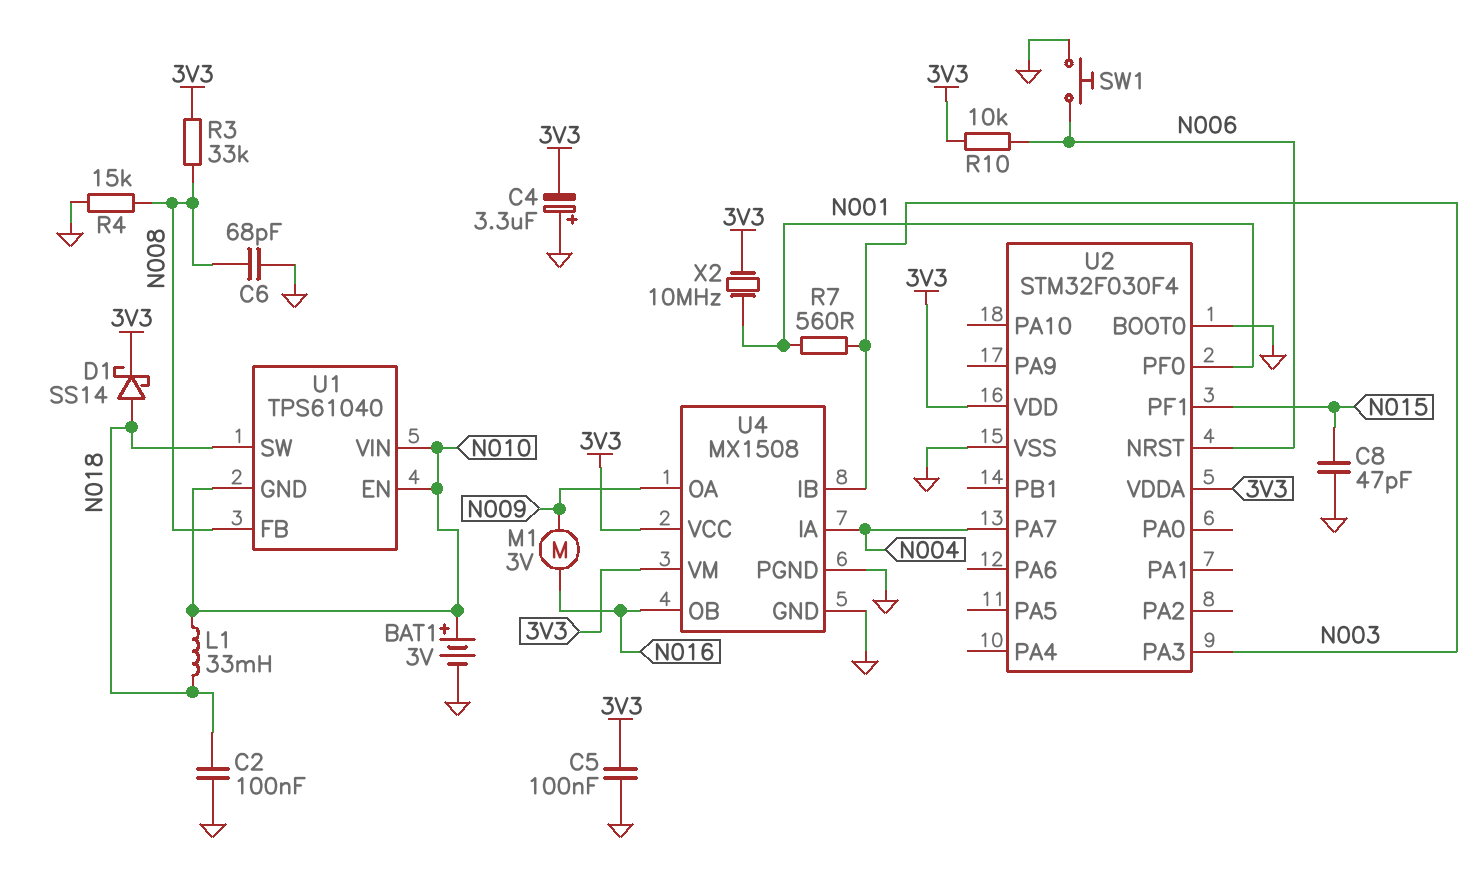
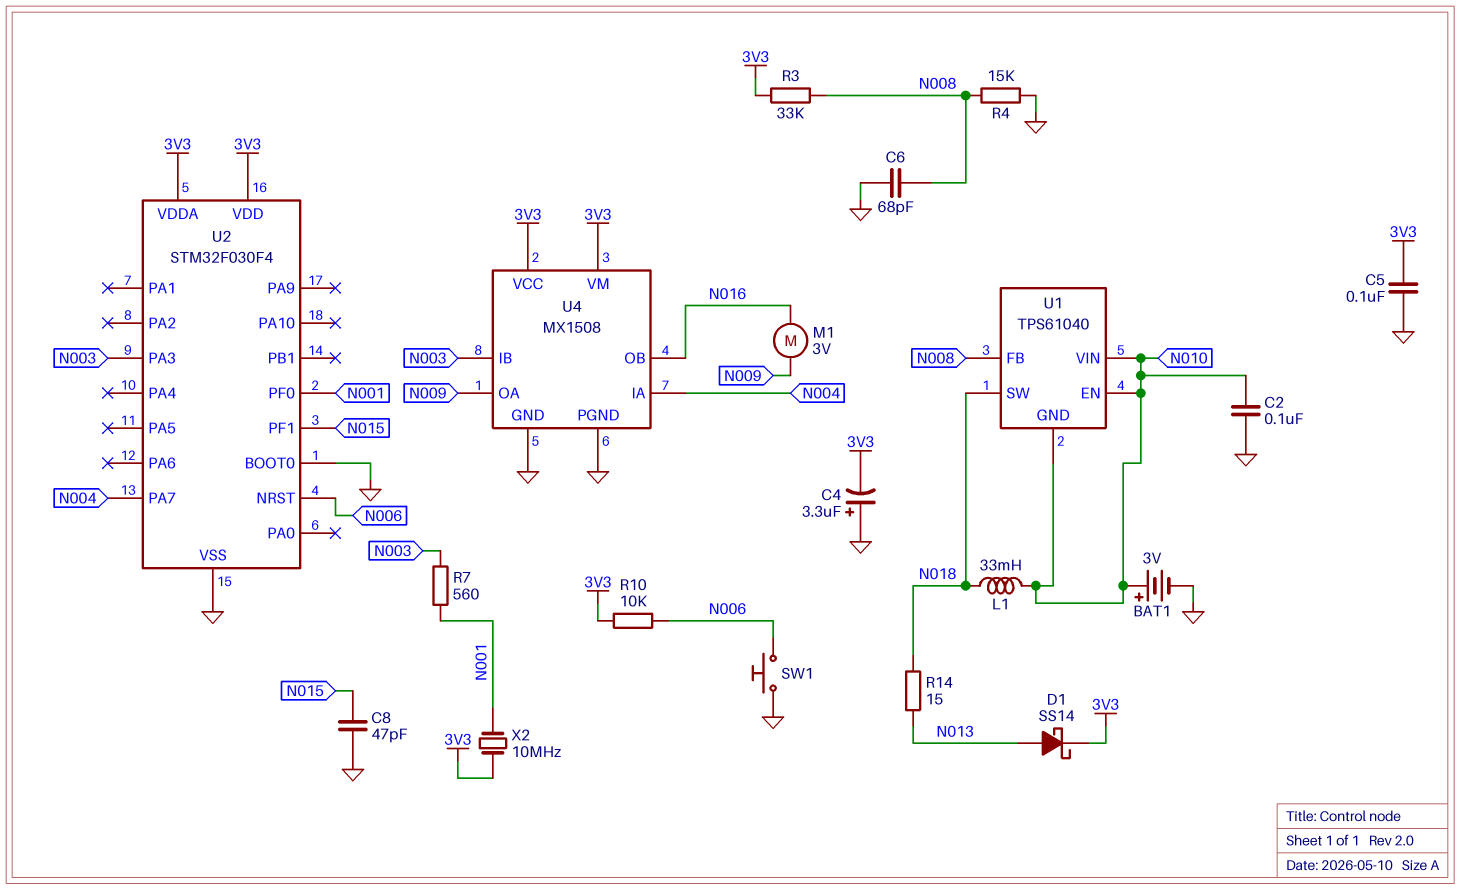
C2: 100nF (GND, N018) -> 100nF (GND, N010)
D1: schottky SS14 (A N018, K 3V3) -> schottky SS14 (A N013, K 3V3)
R14: none -> 15 (N013, N018)

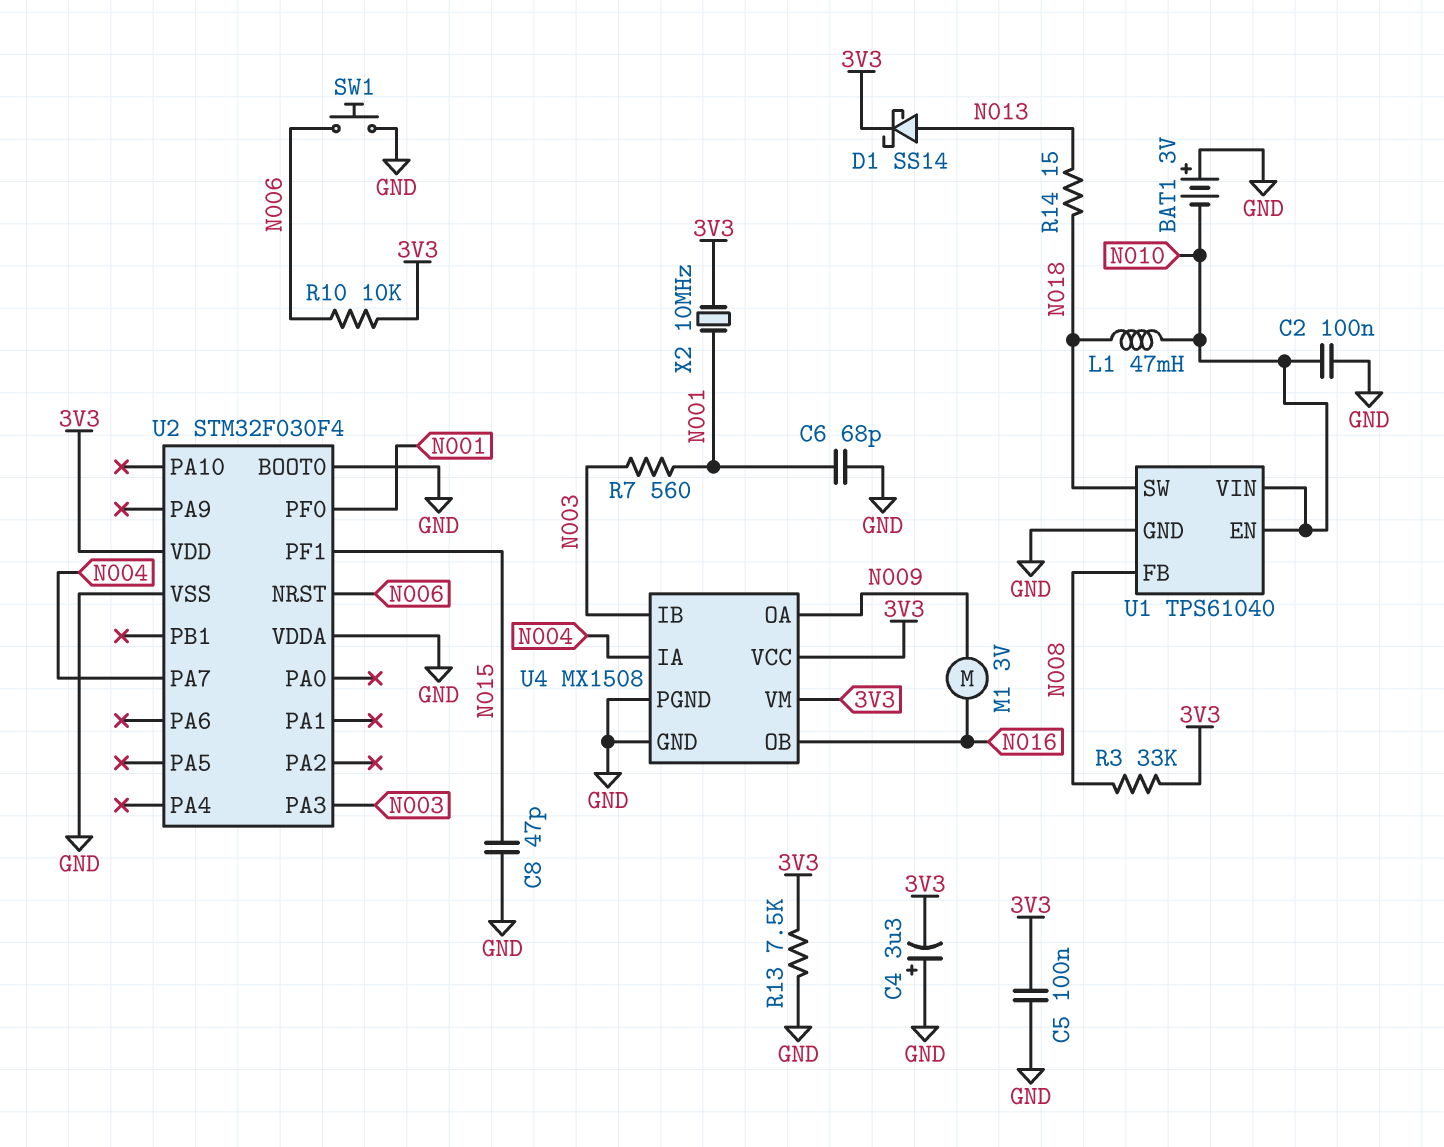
BAT1: 3V (plus N010, minus GND) -> 3V (plus GND, minus N010)
C6: 68pF (GND, N008) -> 68pF (GND, N001)
L1: 33mH (N010, N018) -> 47mH (N010, N018)
R4: 15k (GND, N008) -> none
R13: none -> 7.5k (3V3, GND)
U1 pin GND: N010 -> GND
U2 pin VDDA: 3V3 -> GND

